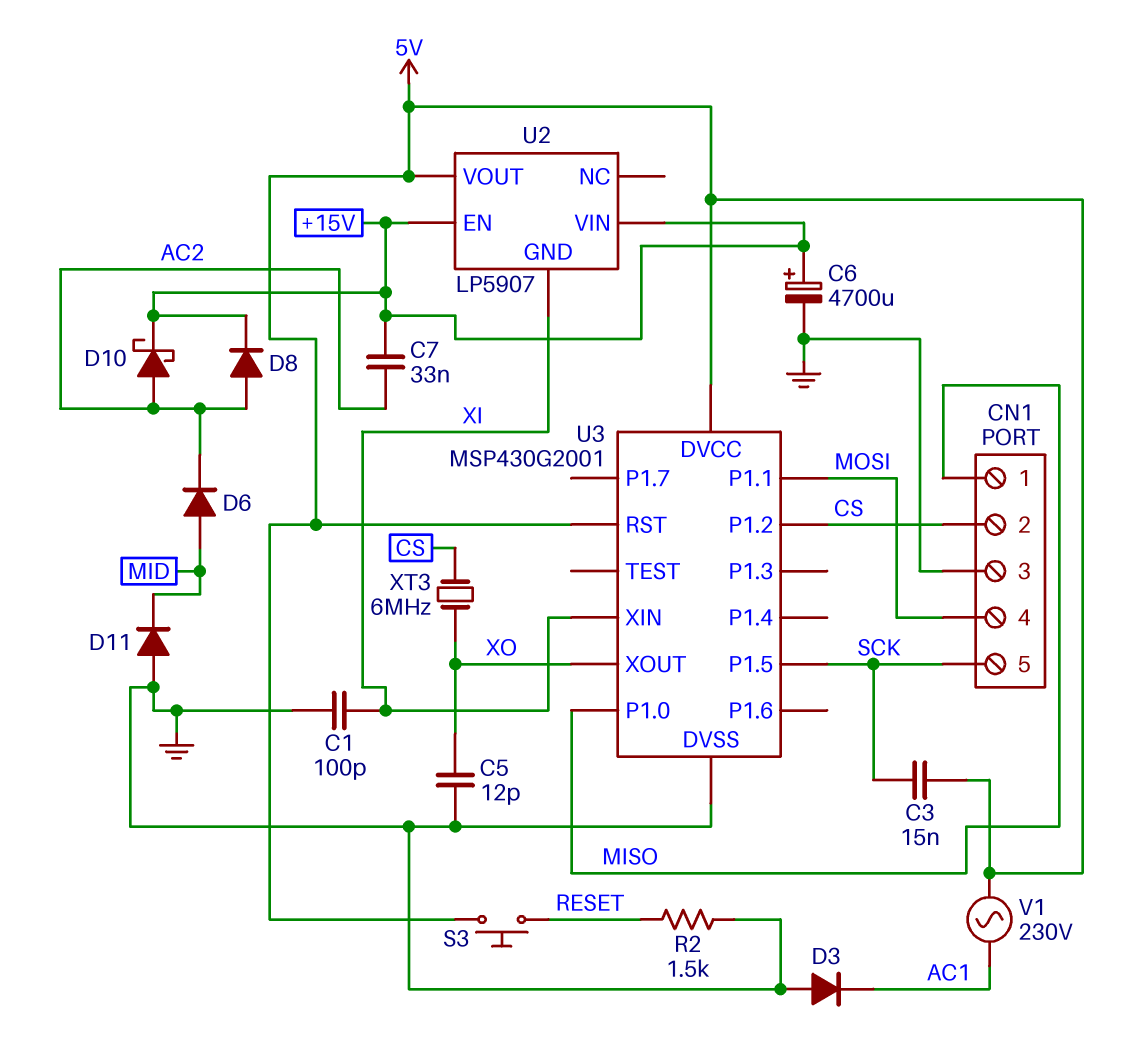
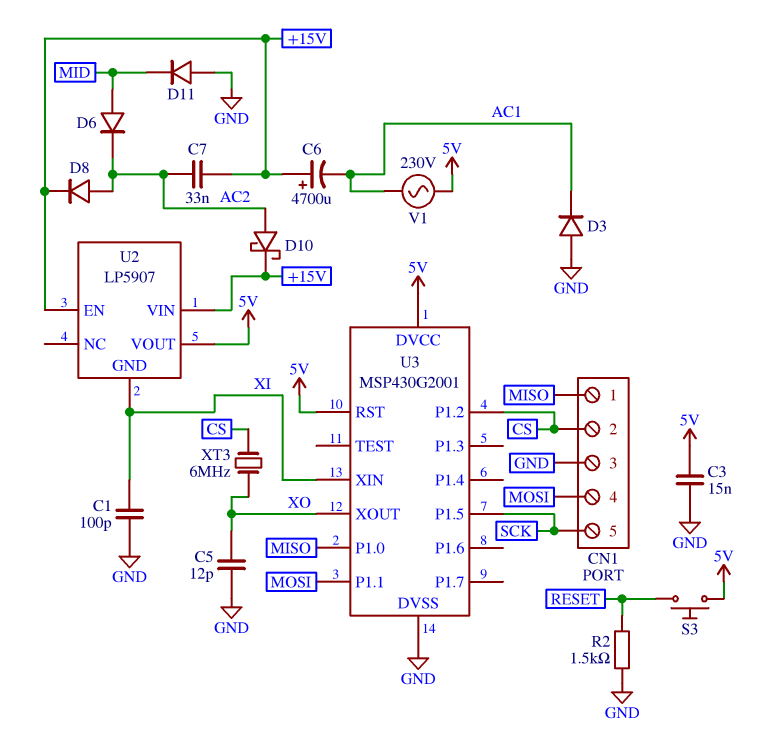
C3: 15nF (5V, SCK) -> 15nF (5V, GND)
C6: 4700uF (plus +15V, minus GND) -> 4700uF (plus +15V, minus AC1)

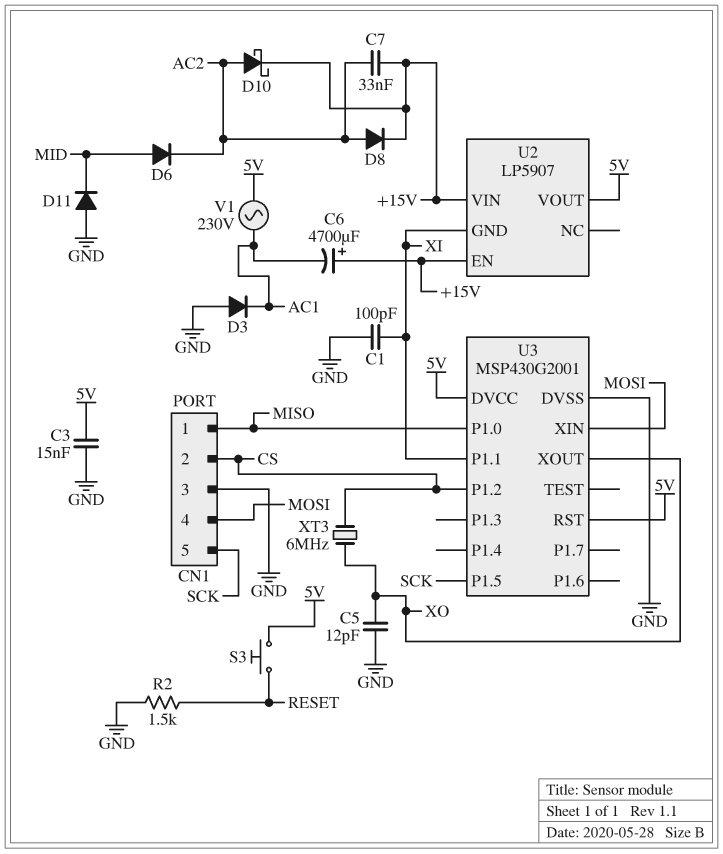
U3 pin P1.1: MOSI -> XI
U3 pin XIN: XI -> MOSI

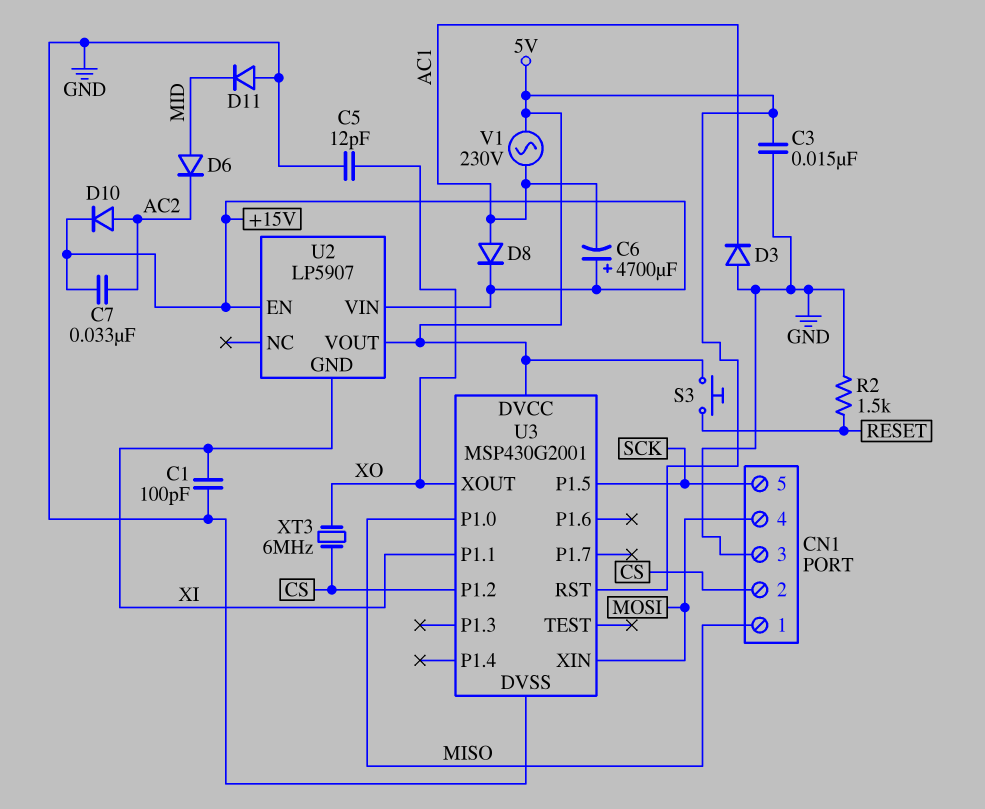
D8: diode (A AC2, K +15V) -> diode (A AC1, K +15V)
D10: schottky (A AC2, K +15V) -> diode (A AC2, K +15V)

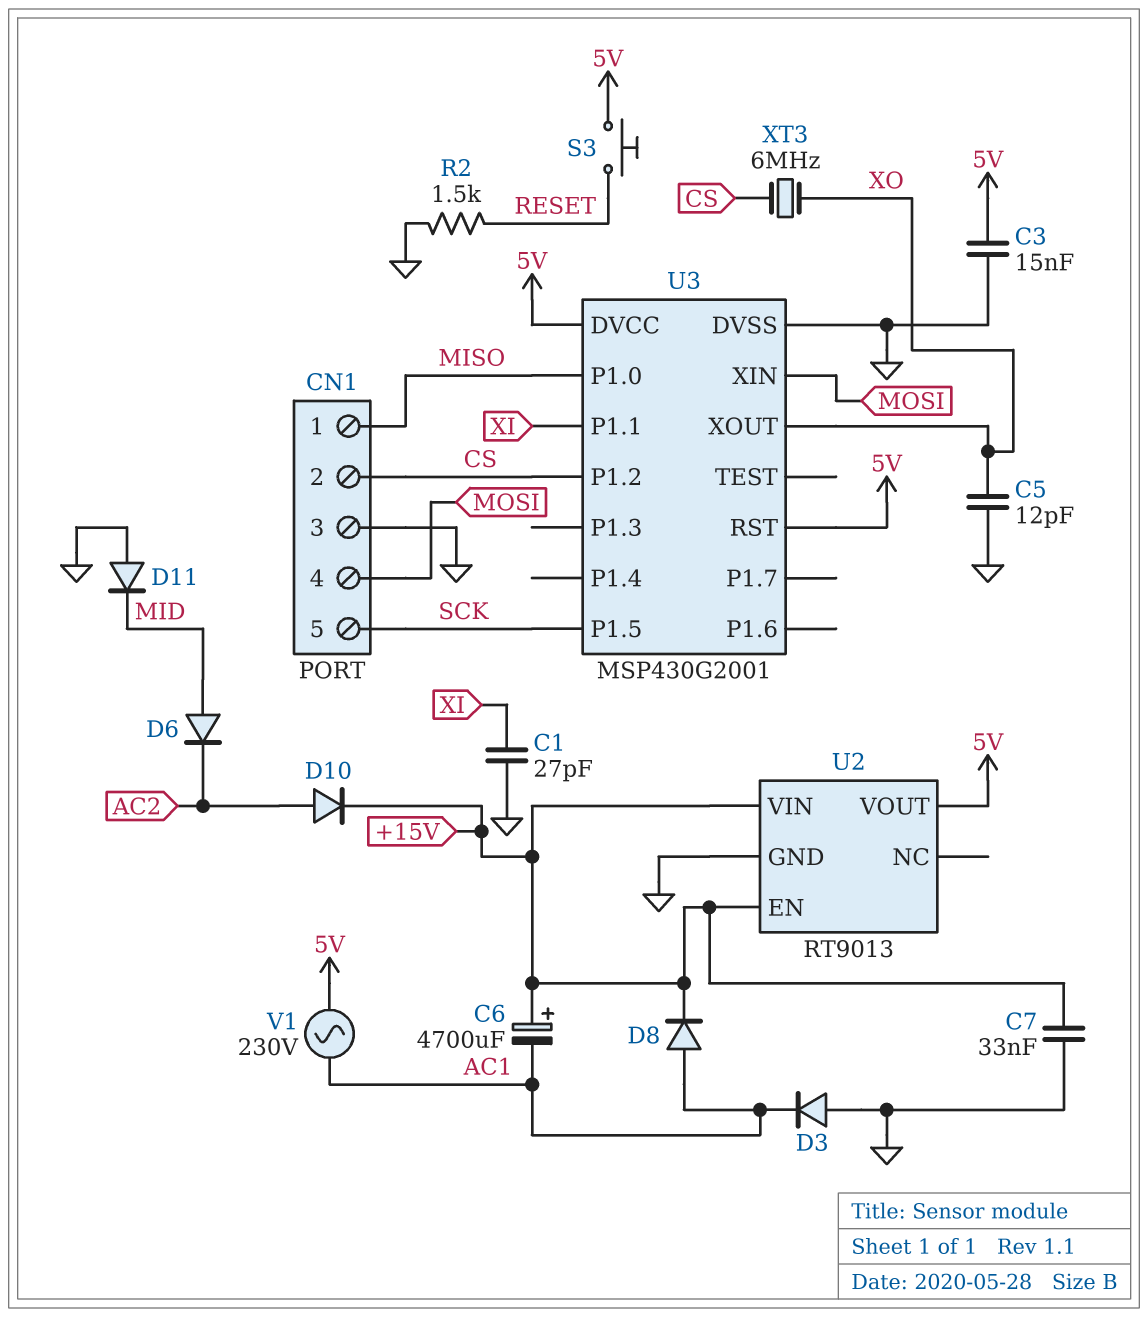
C1: 100pF (GND, XI) -> 27pF (GND, XI)
C7: 33nF (+15V, AC2) -> 33nF (+15V, GND)
U2: LP5907 -> RT9013
U2 pin GND: XI -> GND

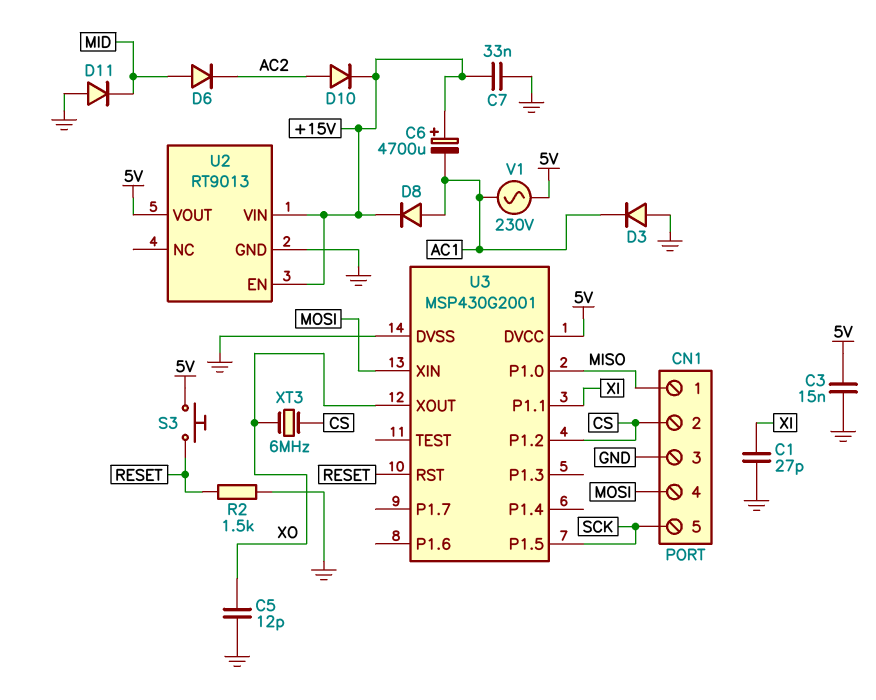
U3 pin RST: 5V -> RESET

